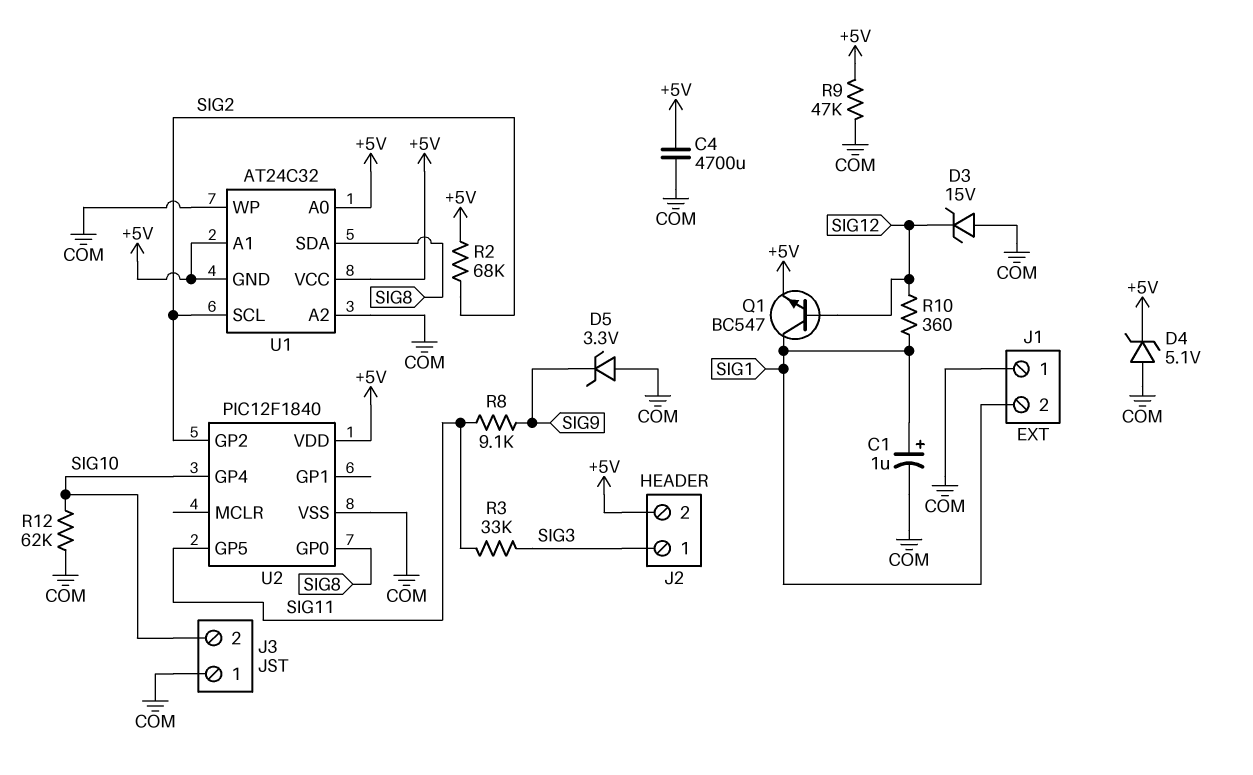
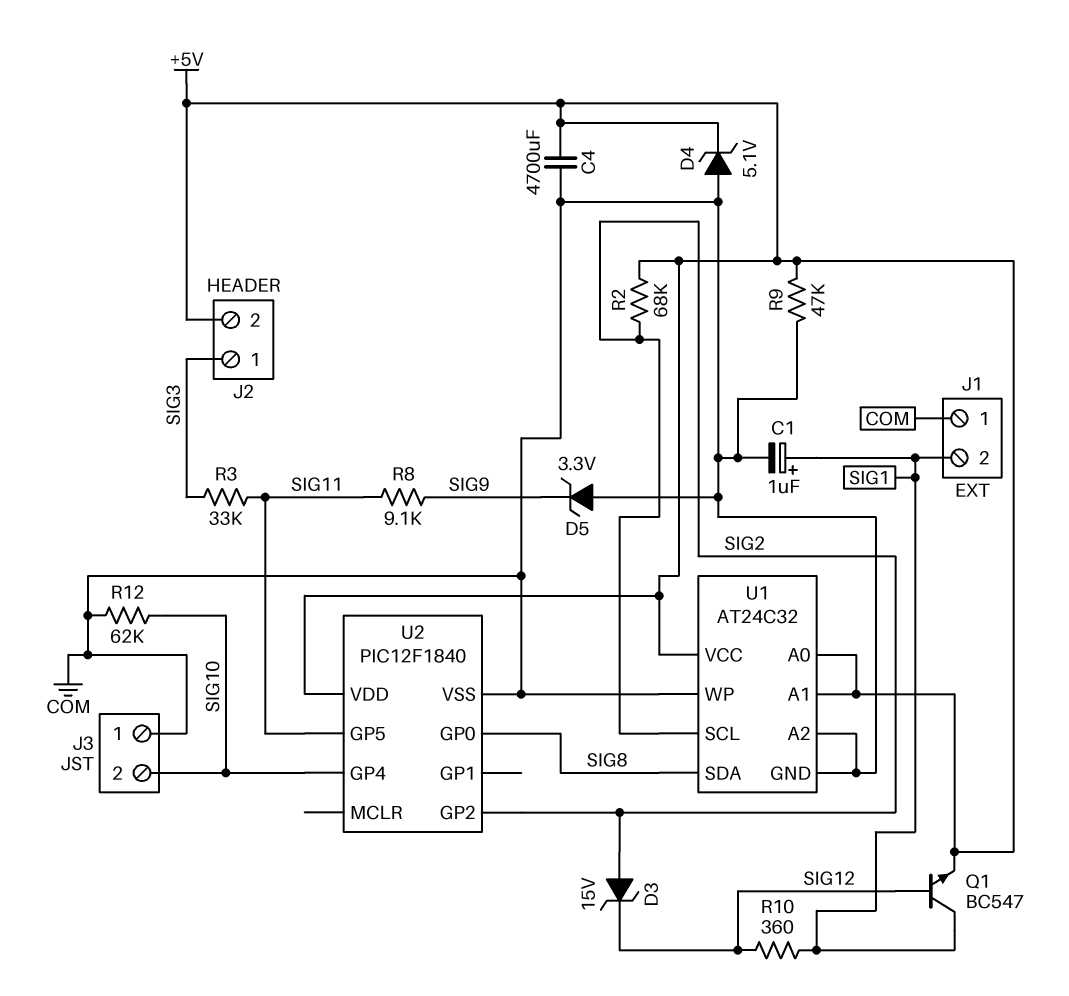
D3: zener 15V (A COM, K SIG12) -> zener 15V (A SIG2, K SIG12)
U1 pin GND: +5V -> COM

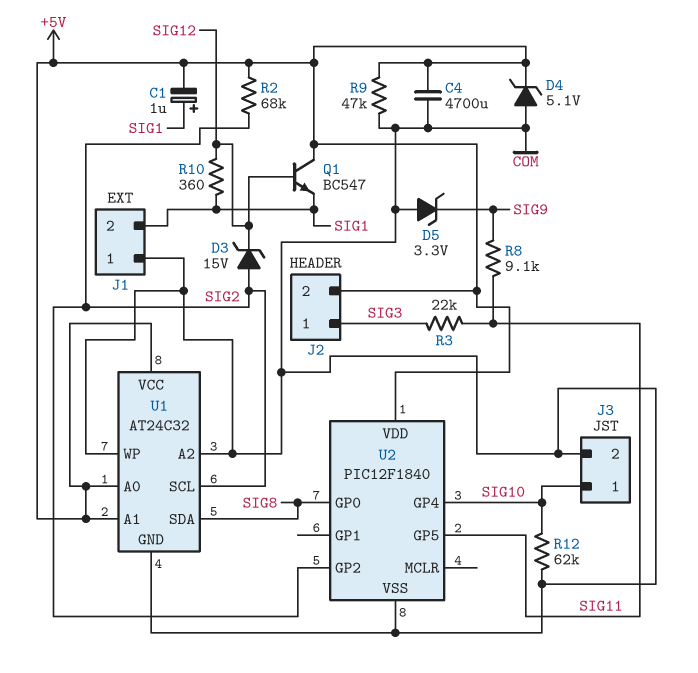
C1: 1uF (plus SIG1, minus COM) -> 1uF (plus SIG1, minus +5V)
J3 pin 1: COM -> SIG10
J3 pin 2: SIG10 -> COM
Q1: NPN BC547 (B SIG12, C SIG1, E +5V) -> NPN BC547 (B SIG12, C +5V, E SIG1)
R3: 33k (SIG3, SIG11) -> 22k (SIG3, SIG11)

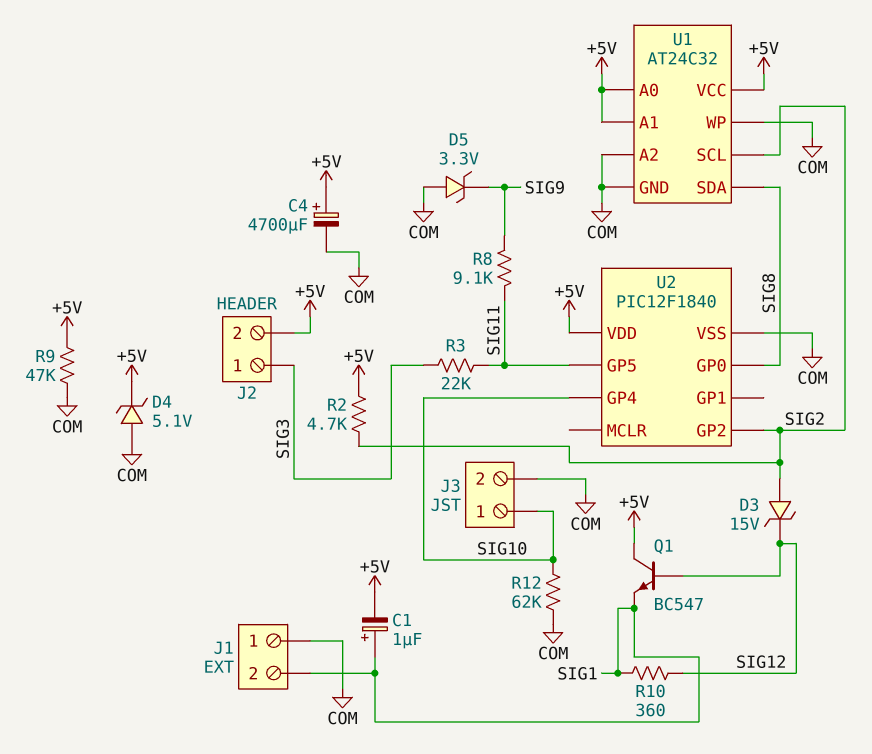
C4: 4700uF (+5V, COM) -> 4700uF (plus +5V, minus COM)
R2: 68k (+5V, SIG2) -> 4.7k (+5V, SIG2)

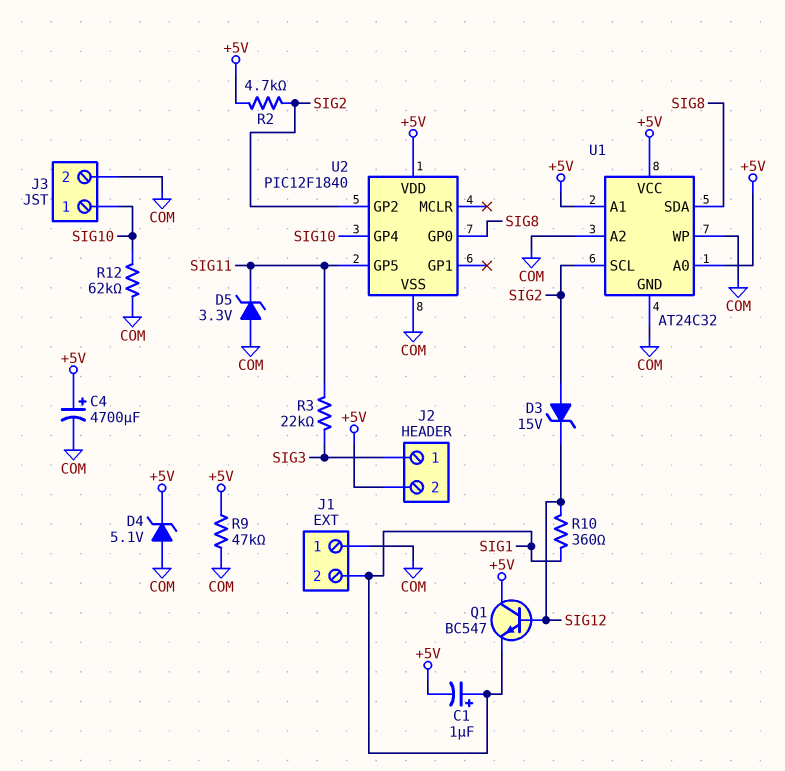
D5: zener 3.3V (A COM, K SIG9) -> zener 3.3V (A COM, K SIG11)
R8: 9.1k (SIG9, SIG11) -> none

